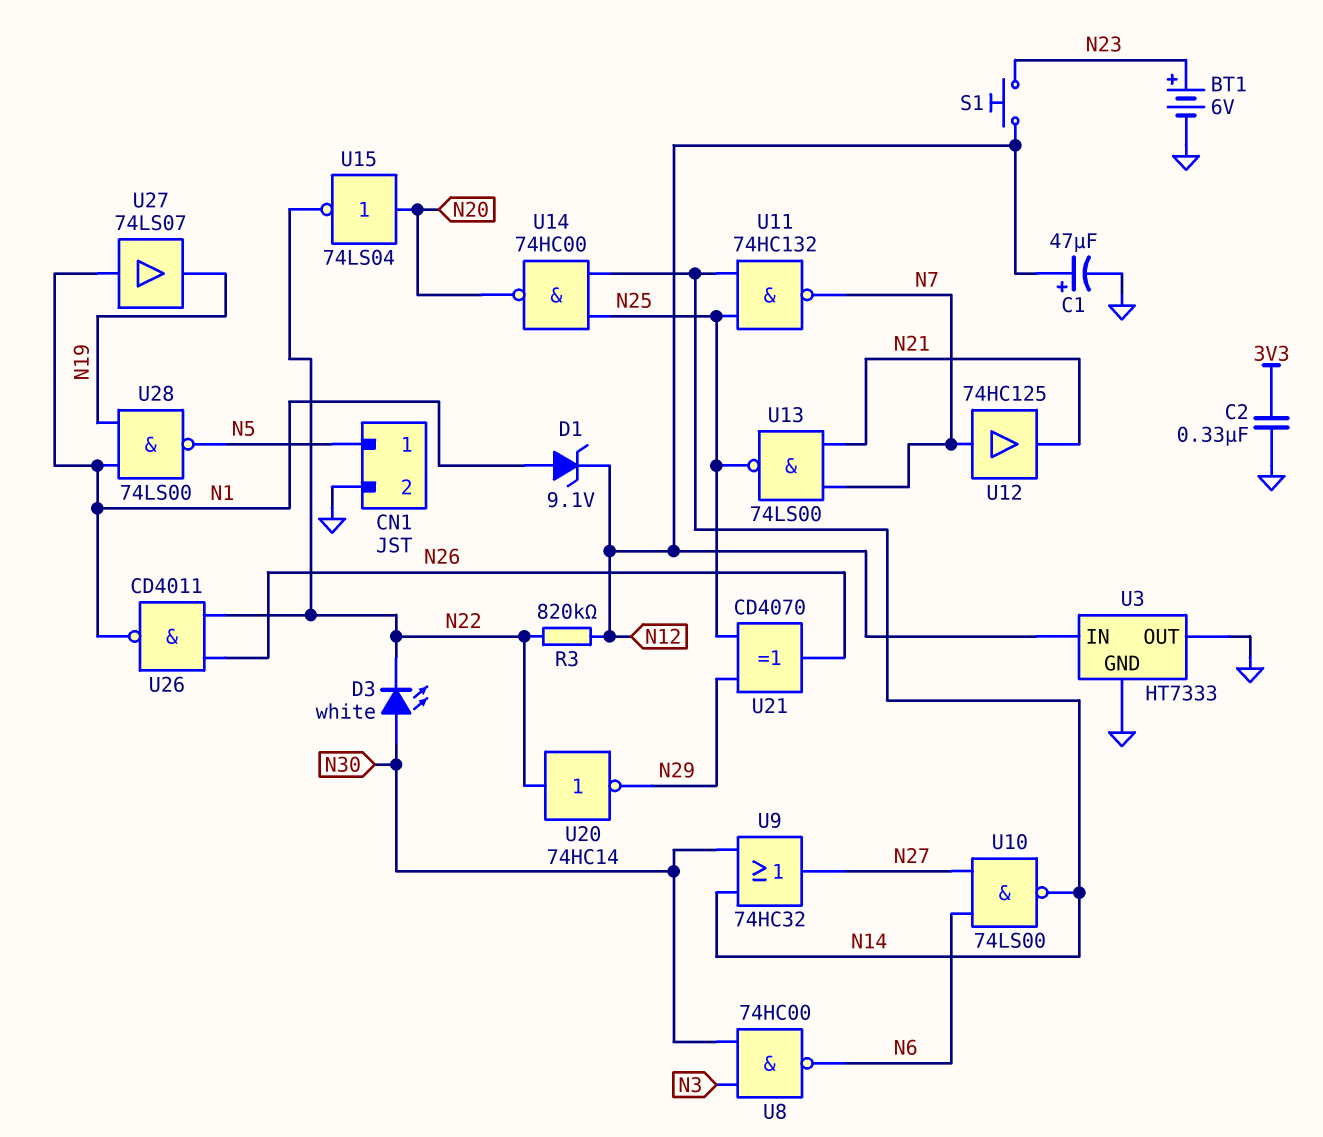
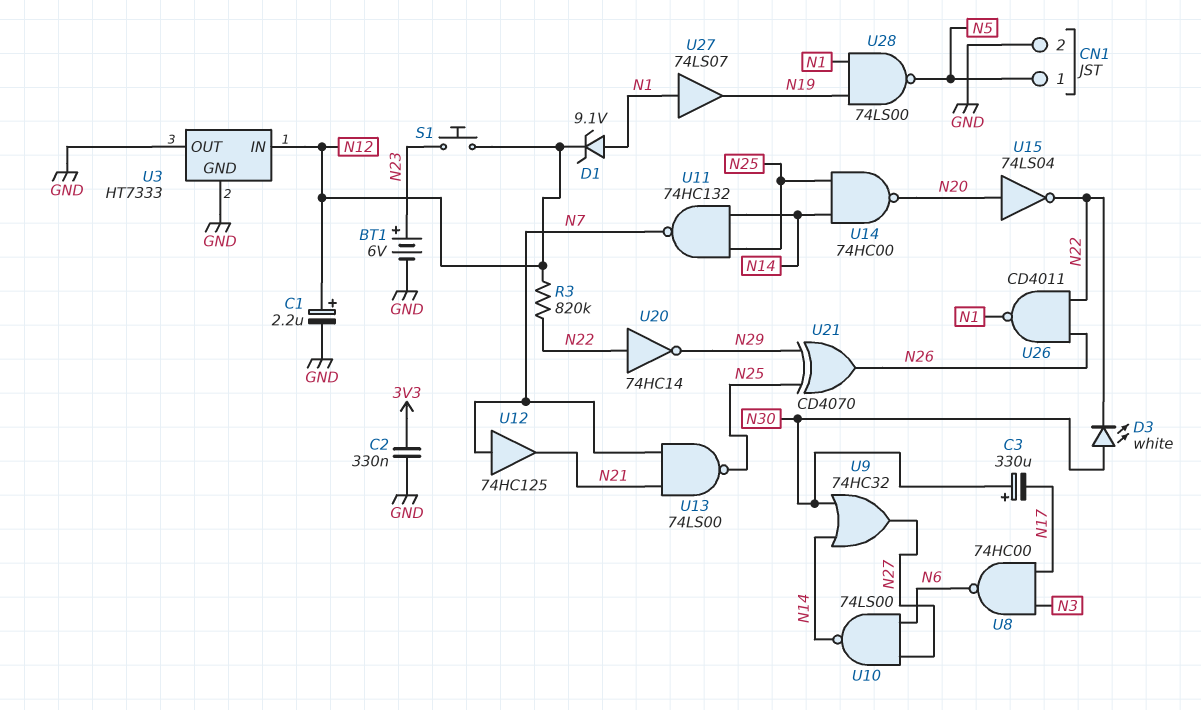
C1: 47uF (plus N12, minus GND) -> 2.2uF (plus N12, minus GND)
C3: none -> 330uF (plus N30, minus N17)
U8: NAND 74HC00 (in N3, in N30, out N6) -> NAND 74HC00 (in N3, in N17, out N6)

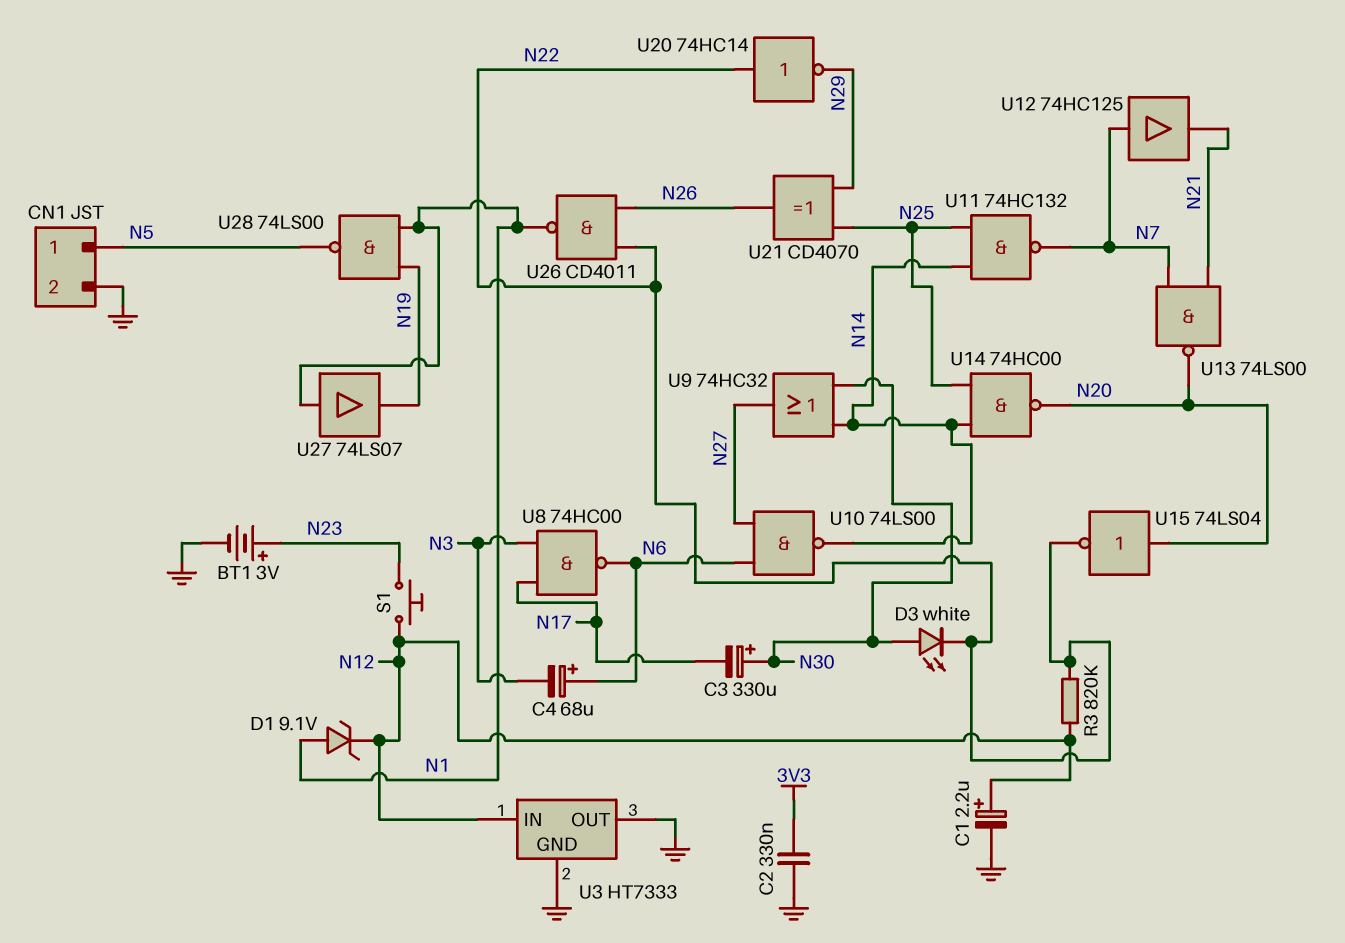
BT1: 6V (plus N23, minus GND) -> 3V (plus N23, minus GND)
C4: none -> 68uF (plus N6, minus N3)
U13: NAND 74LS00 (in N7, in N21, out N25) -> NAND 74LS00 (in N7, in N21, out N20)

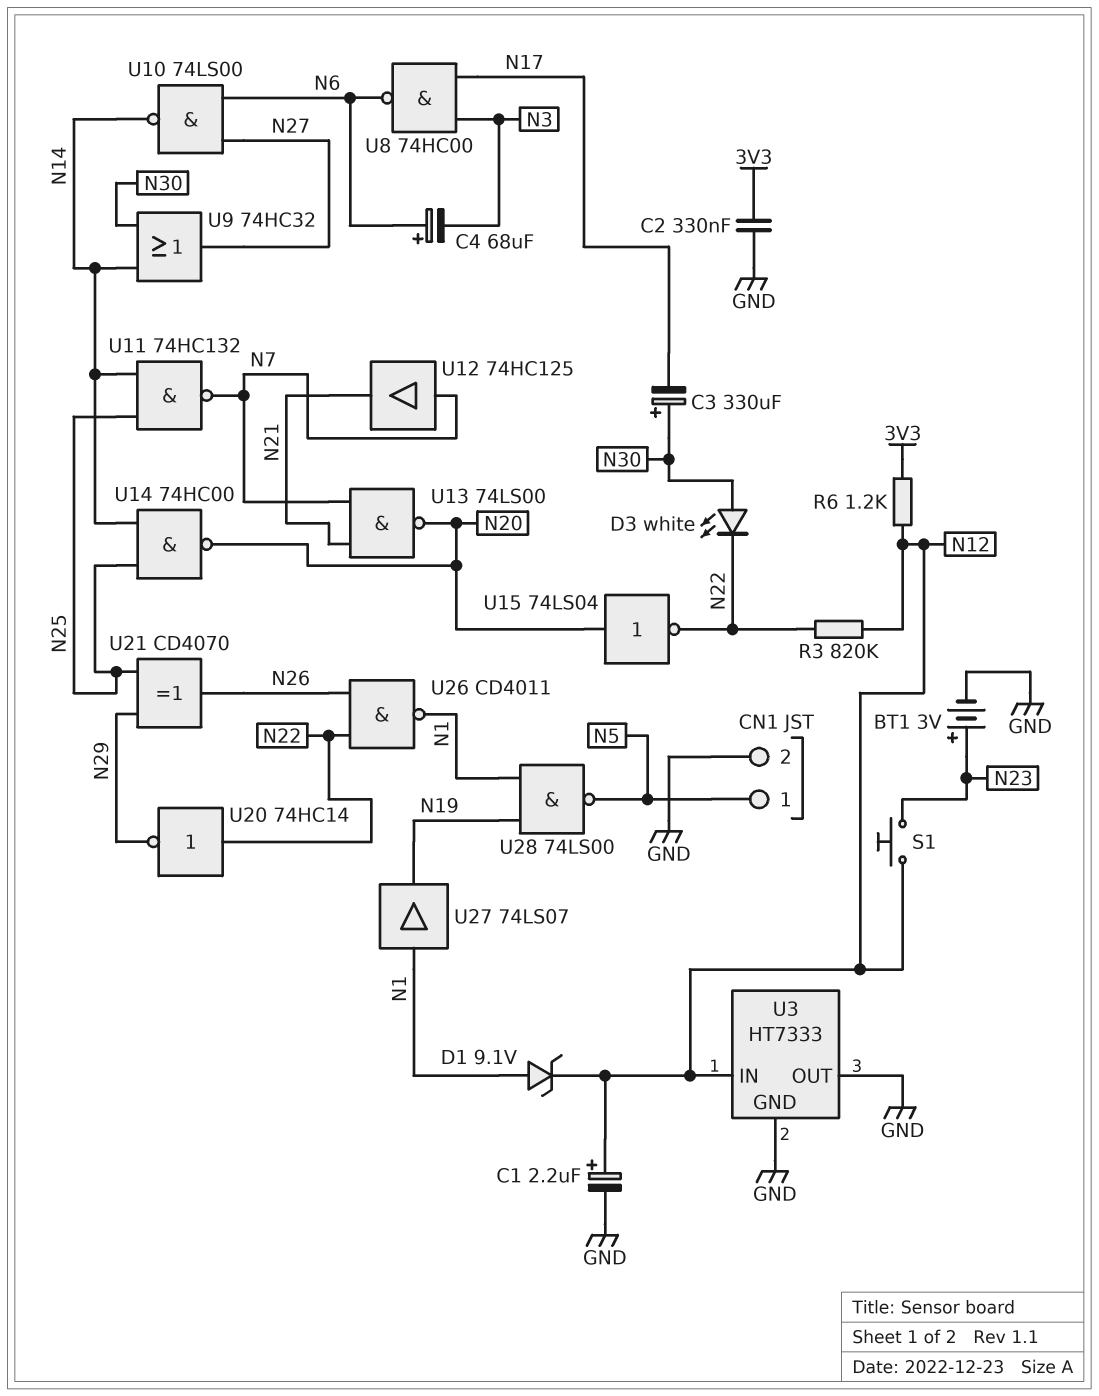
R6: none -> 1.2k (3V3, N12)

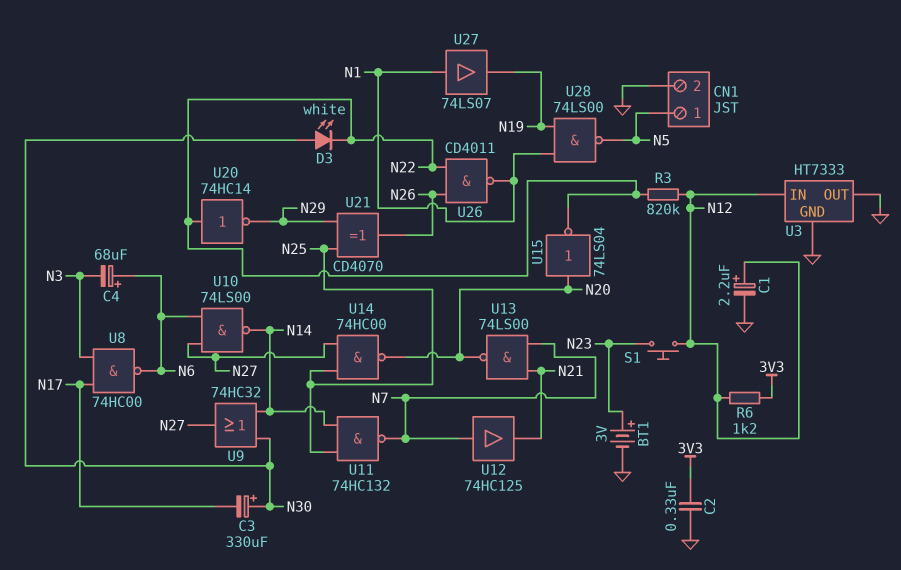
D1: zener 9.1V (A N1, K N12) -> none
U14: NAND 74HC00 (in N14, in N25, out N20) -> NAND 74HC00 (in N25, in N27, out N20)

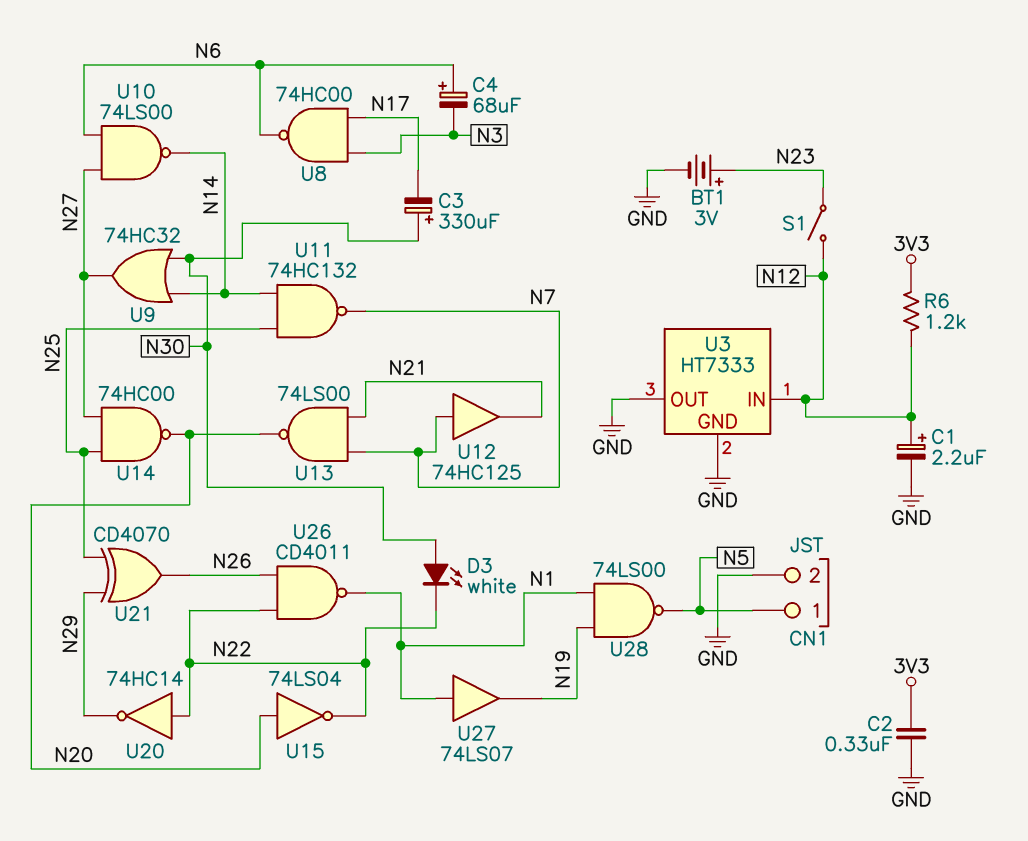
R3: 820k (N12, N22) -> none
S1: button (N12, N23) -> switch (N12, N23)

